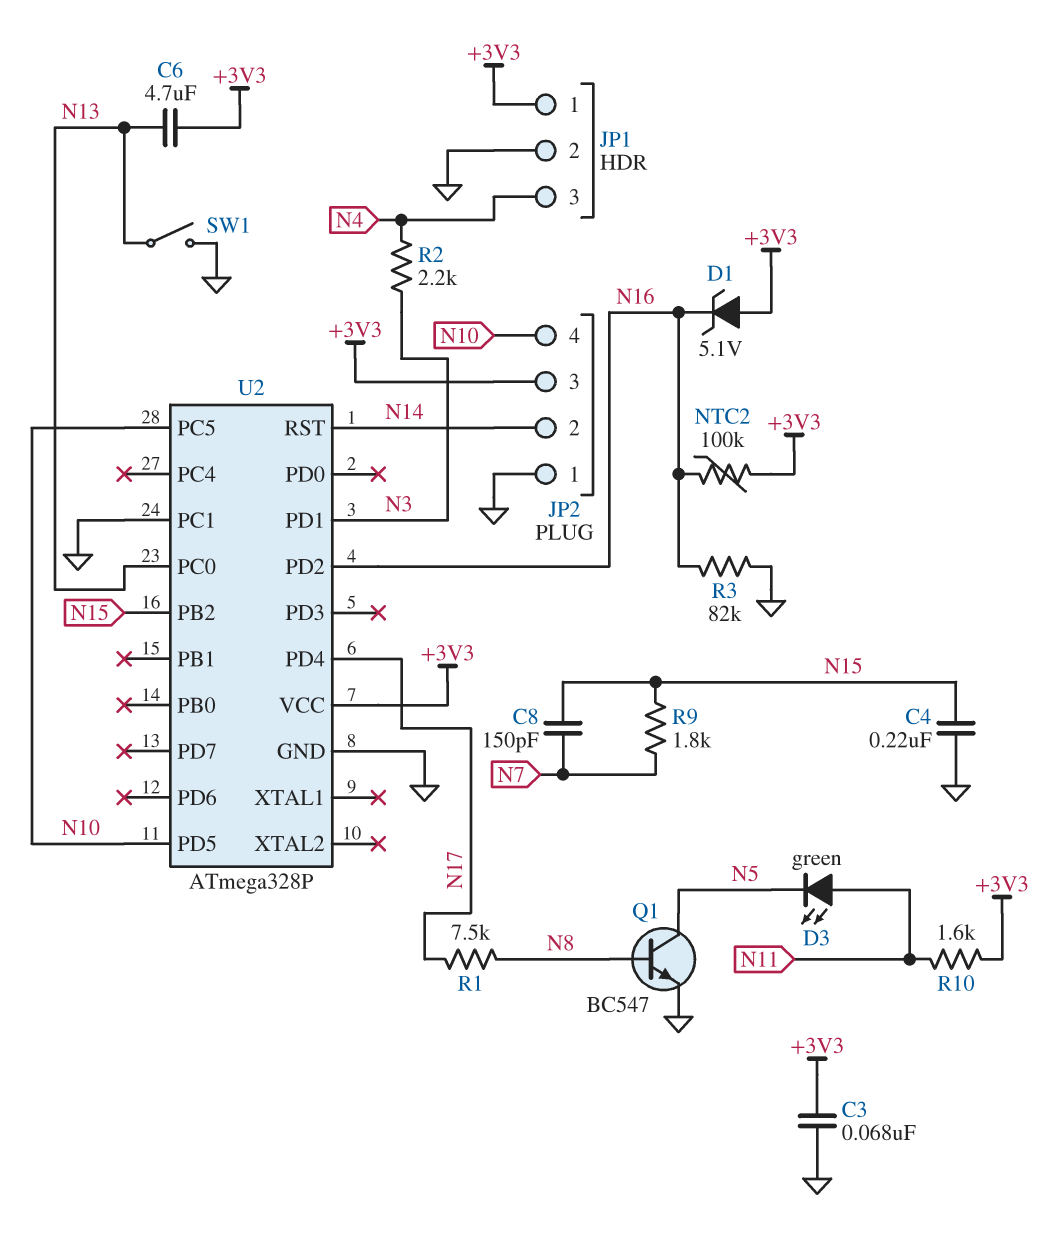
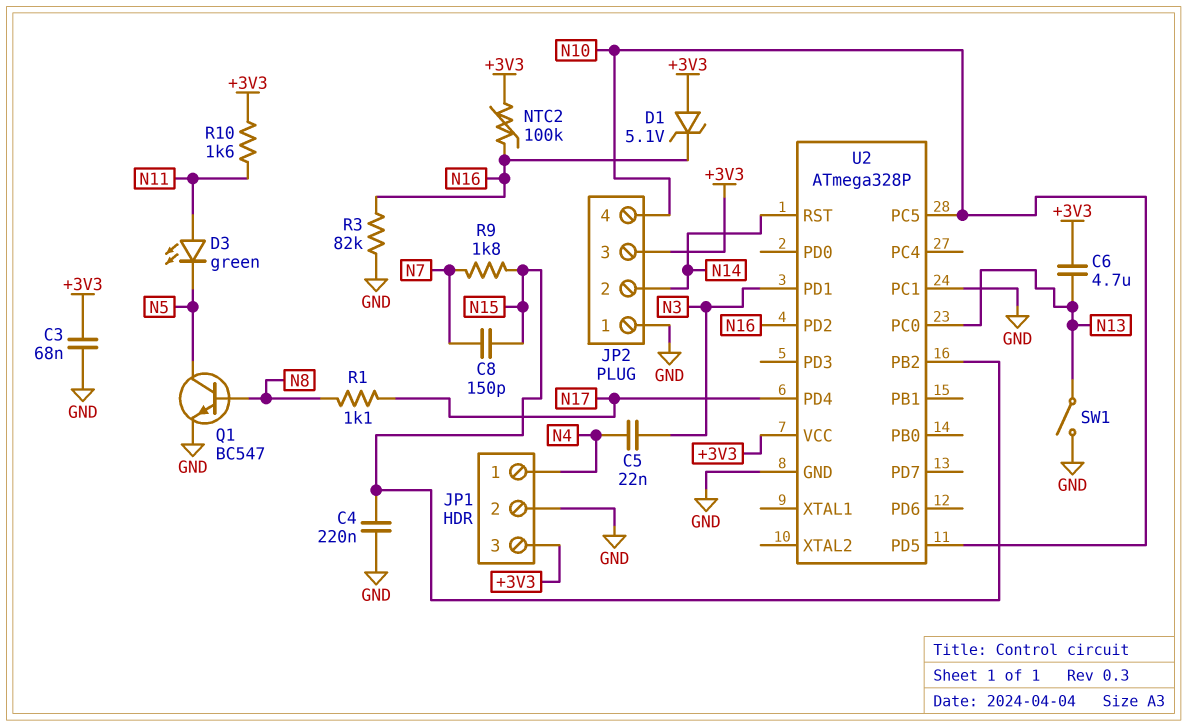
C5: none -> 22nF (N3, N4)
JP1 pin 1: +3V3 -> N4
JP1 pin 3: N4 -> +3V3
R1: 7.5k (N8, N17) -> 1.1k (N8, N17)
R2: 2.2k (N3, N4) -> none

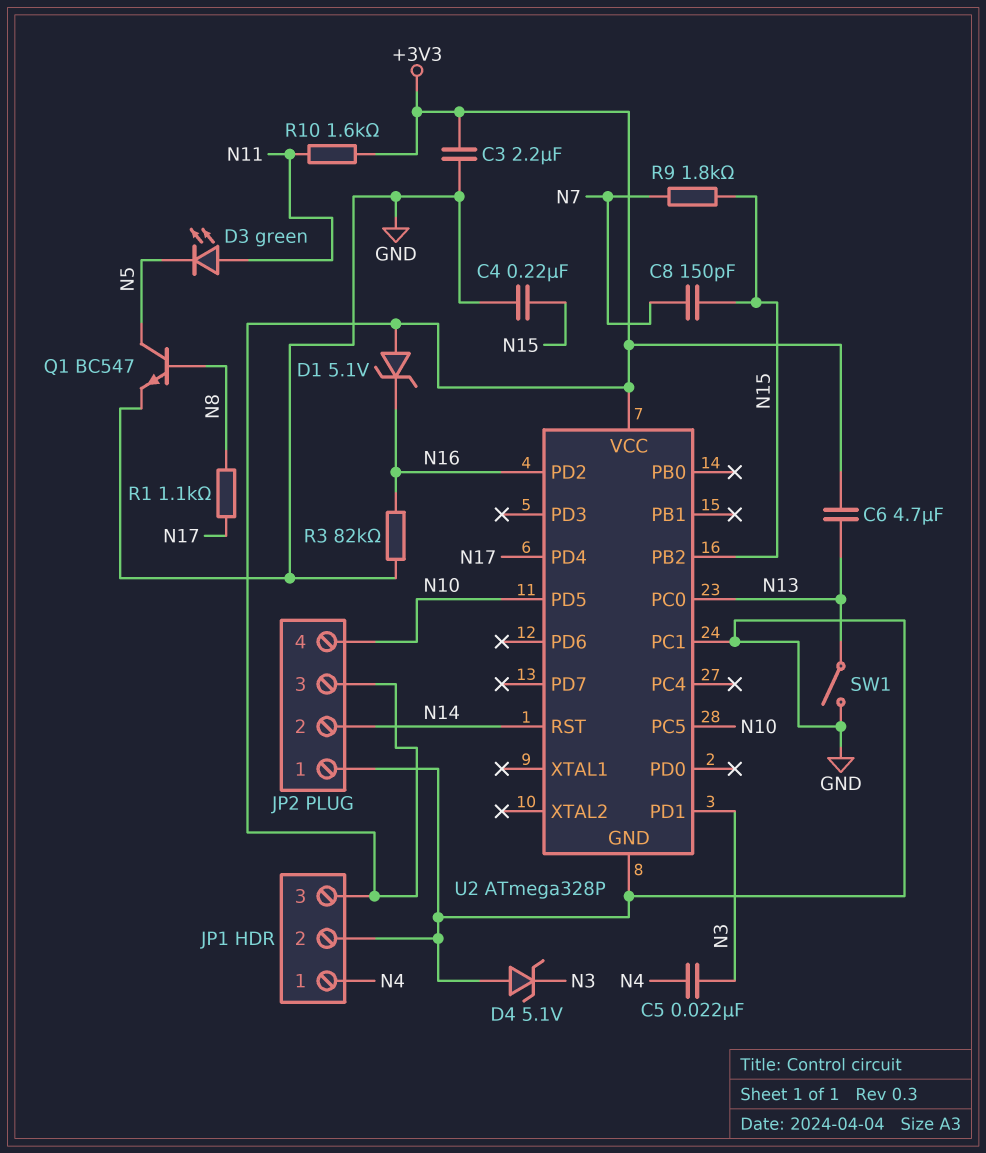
C3: 68nF (+3V3, GND) -> 2.2uF (+3V3, GND)
D4: none -> zener 5.1V (A GND, K N3)
NTC2: 100k (+3V3, N16) -> none

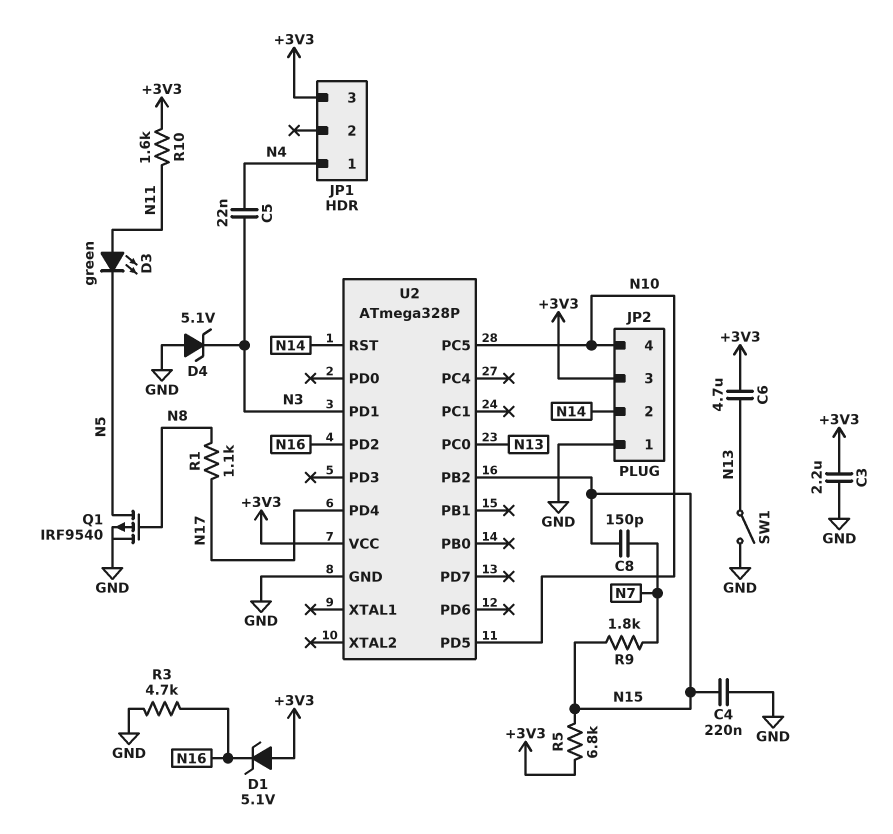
JP1 pin 2: GND -> none
Q1: NPN BC547 (B N8, C N5, E GND) -> PMOS IRF9540 (G N8, D N5, S GND)
R3: 82k (GND, N16) -> 4.7k (GND, N16)
R5: none -> 6.8k (+3V3, N15)
U2 pin PC1: GND -> none

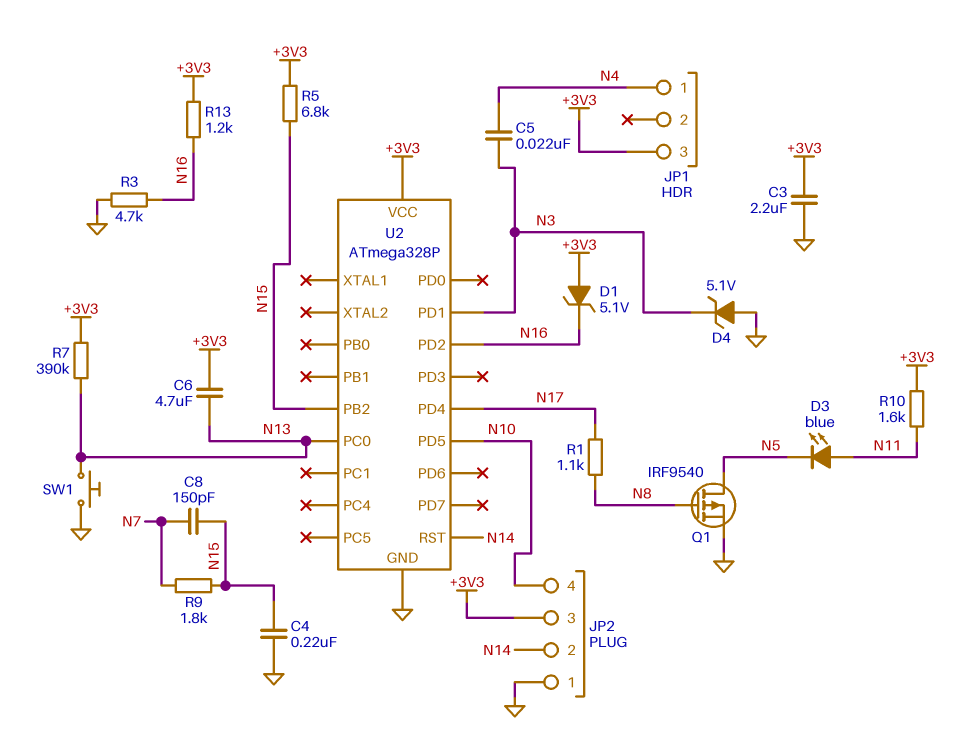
D3: LED green (A N11, K N5) -> LED blue (A N11, K N5)
R7: none -> 390k (+3V3, N13)
R13: none -> 1.2k (+3V3, N16)
SW1: switch (GND, N13) -> button (GND, N13)
U2 pin PC5: N10 -> none

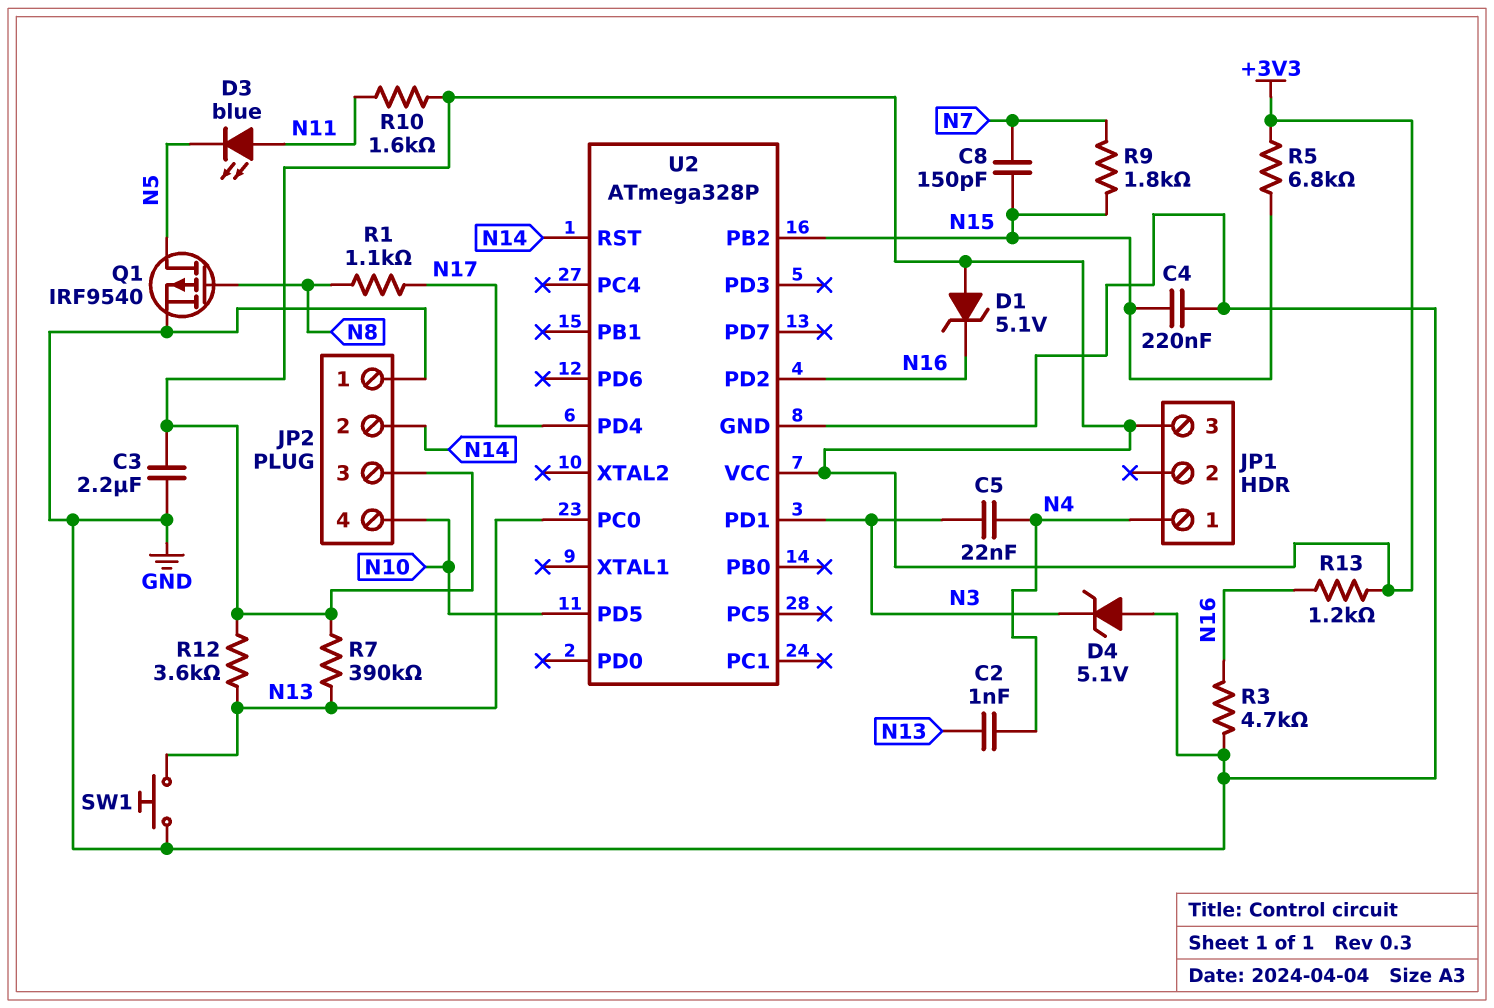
C2: none -> 1nF (N4, N13)
C6: 4.7uF (+3V3, N13) -> none
R12: none -> 3.6k (+3V3, N13)

